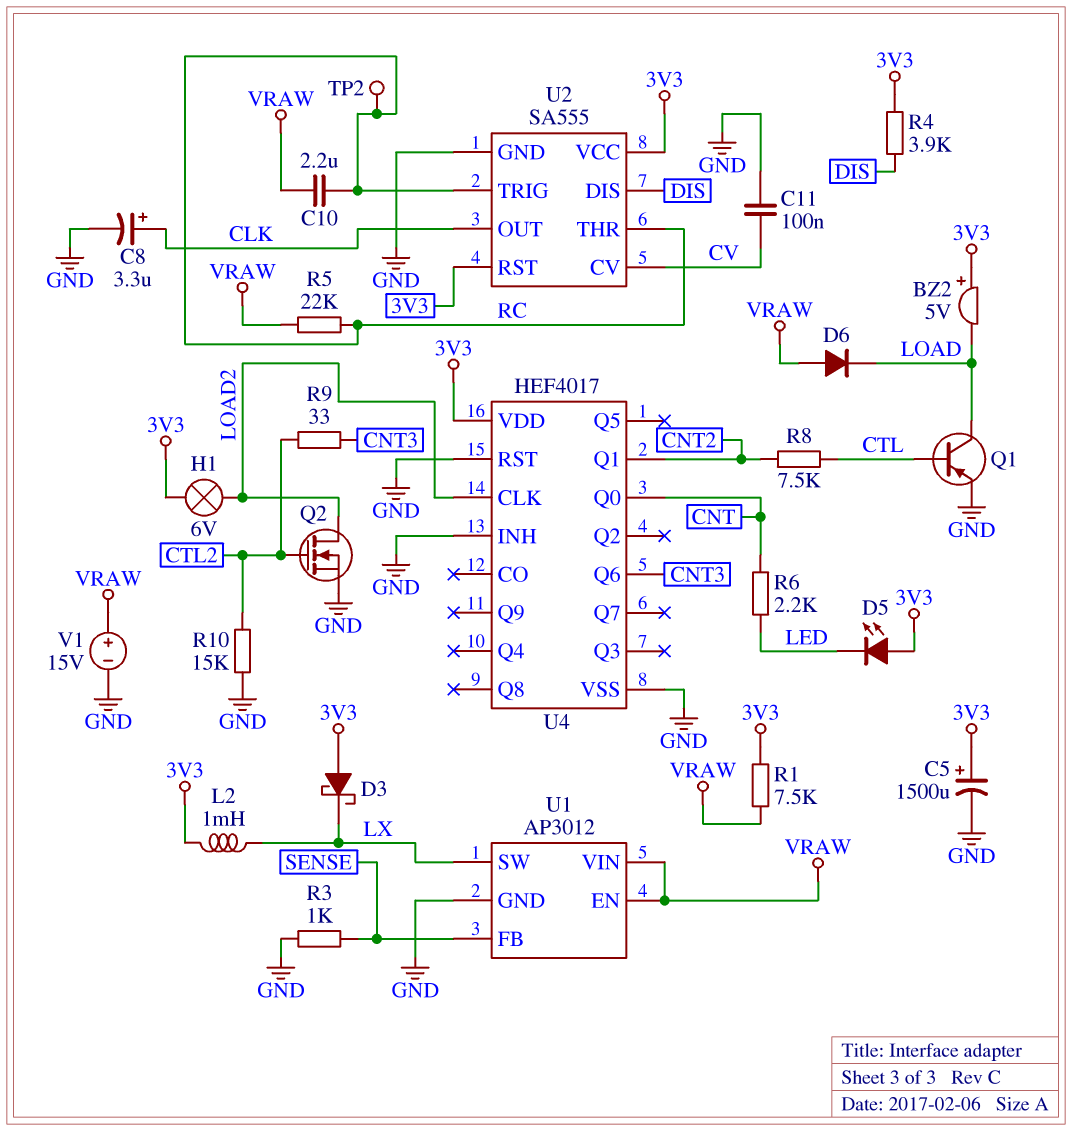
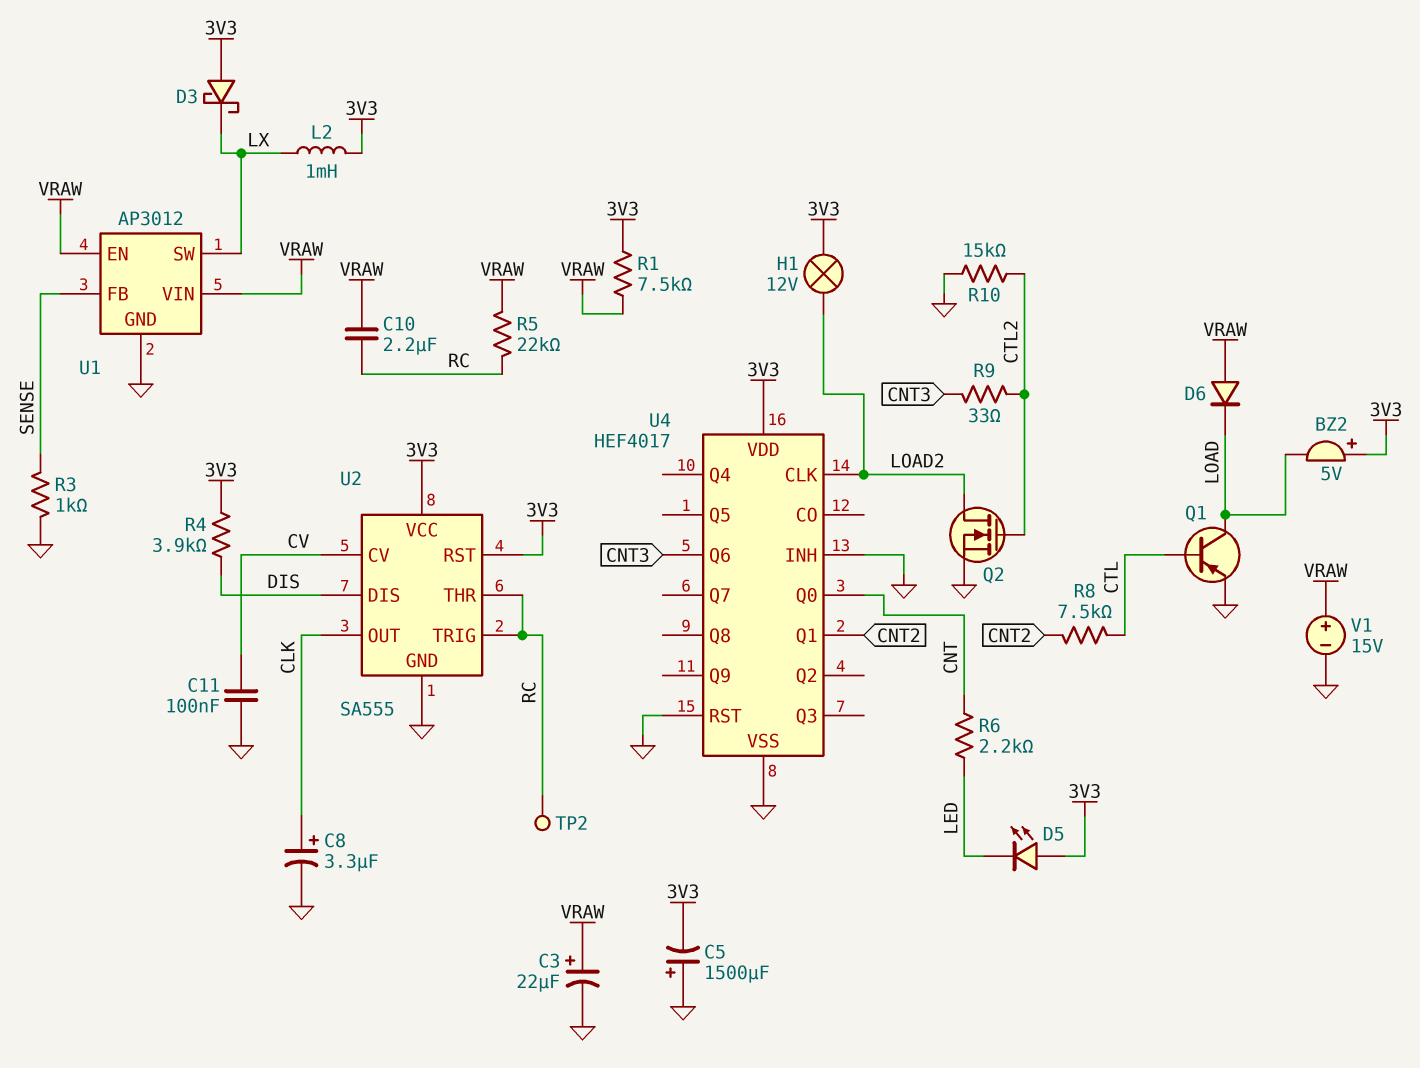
C3: none -> 22uF (plus VRAW, minus GND)
C5: 1500uF (plus 3V3, minus GND) -> 1500uF (plus GND, minus 3V3)
H1: lamp 6V (3V3, LOAD2) -> lamp 12V (3V3, LOAD2)

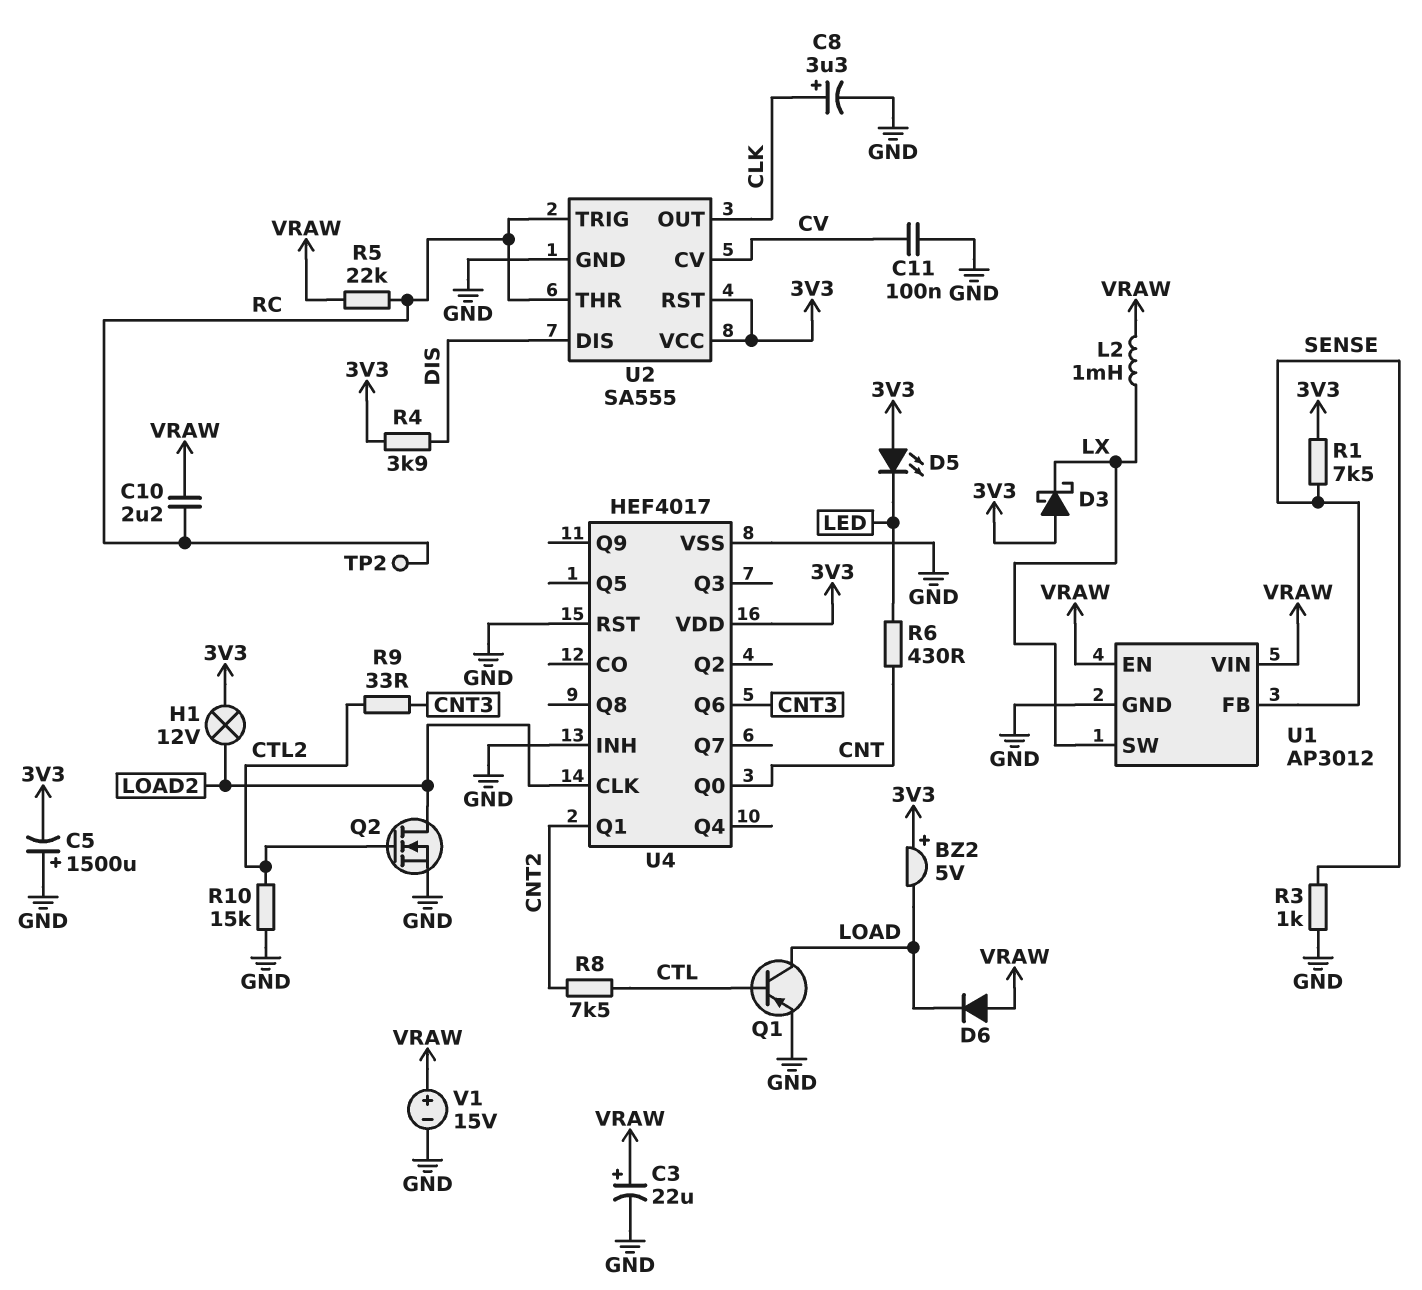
L2: 1mH (3V3, LX) -> 1mH (LX, VRAW)
R1: 7.5k (3V3, VRAW) -> 7.5k (3V3, SENSE)
R6: 2.2k (CNT, LED) -> 430 (CNT, LED)

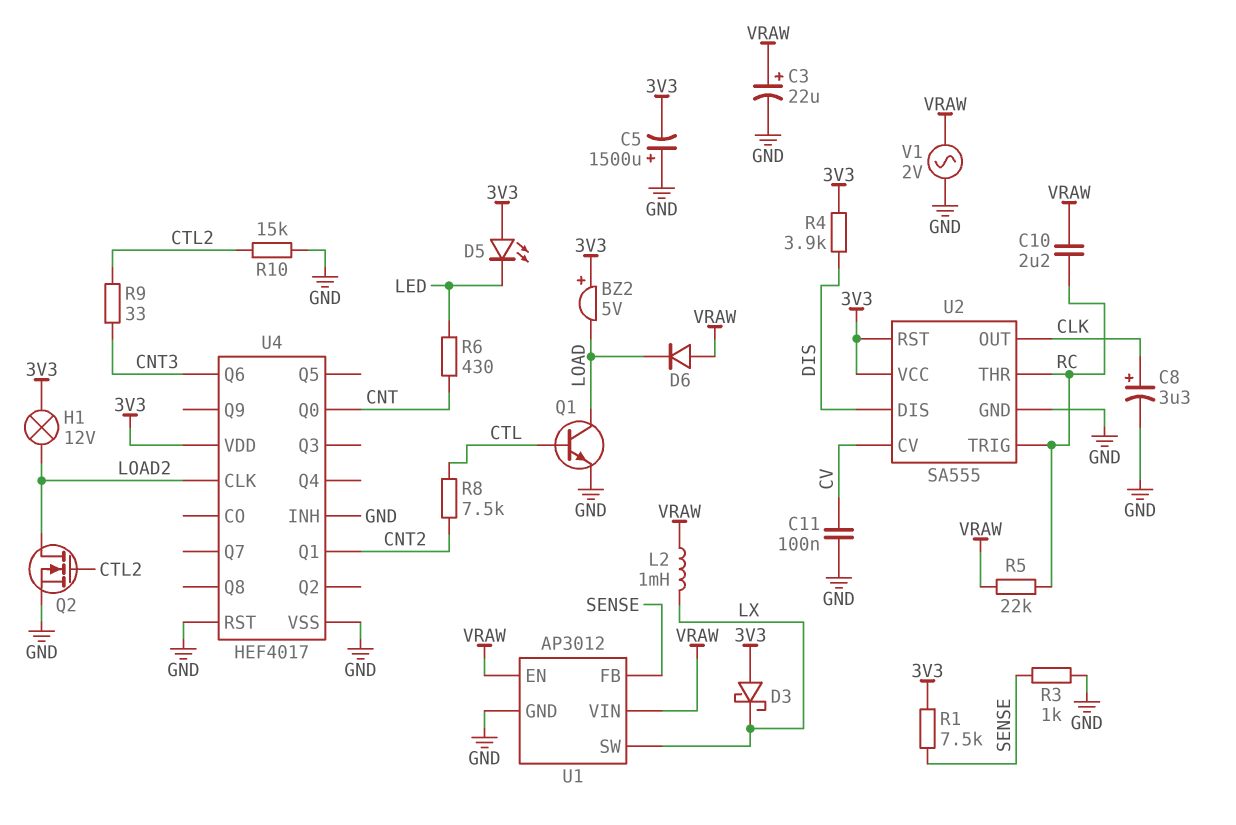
Q1: PNP (B CTL, C LOAD, E GND) -> NPN (B CTL, C LOAD, E GND)
TP2: test point (RC) -> none
V1: 15V (plus VRAW, minus GND) -> AC 2V (GND, VRAW)

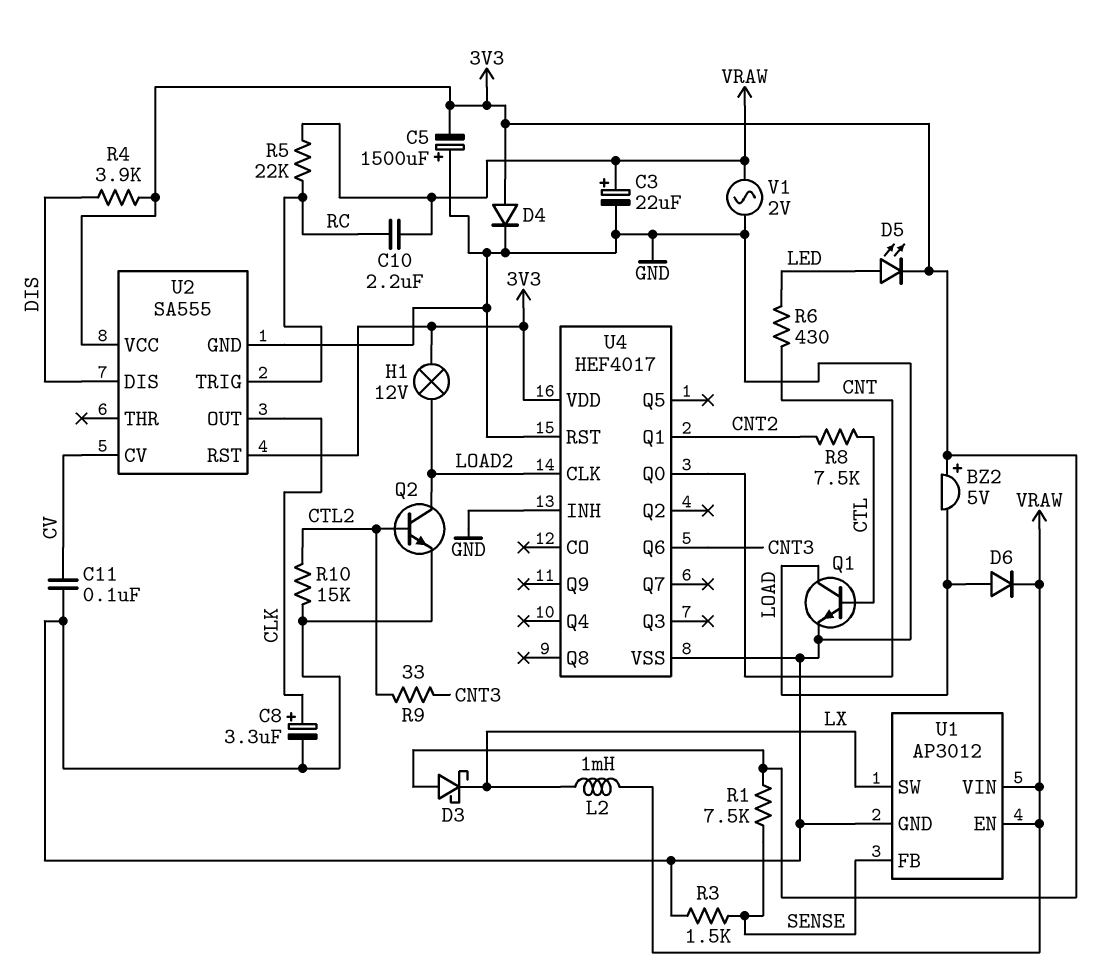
D4: none -> diode (A 3V3, K GND)
D5: LED (A 3V3, K LED) -> LED (A LED, K 3V3)
D6: diode (A VRAW, K LOAD) -> diode (A LOAD, K VRAW)
Q2: NMOS (G CTL2, D LOAD2, S GND) -> NPN (B CTL2, C LOAD2, E GND)
R3: 1k (GND, SENSE) -> 1.5k (GND, SENSE)
U2 pin THR: RC -> none

